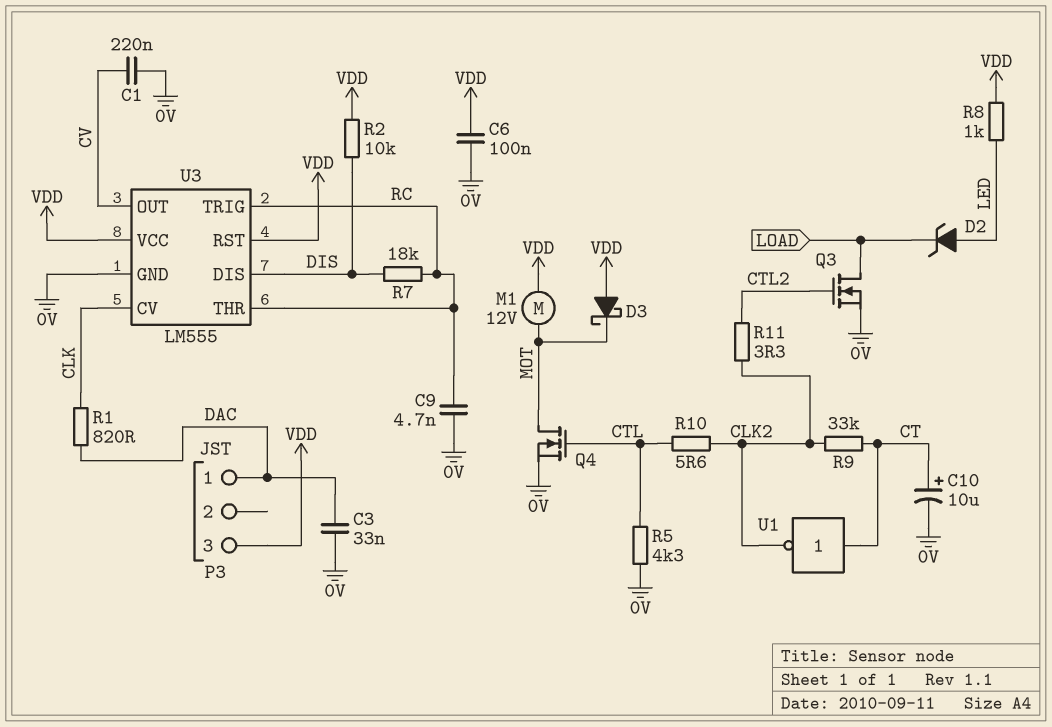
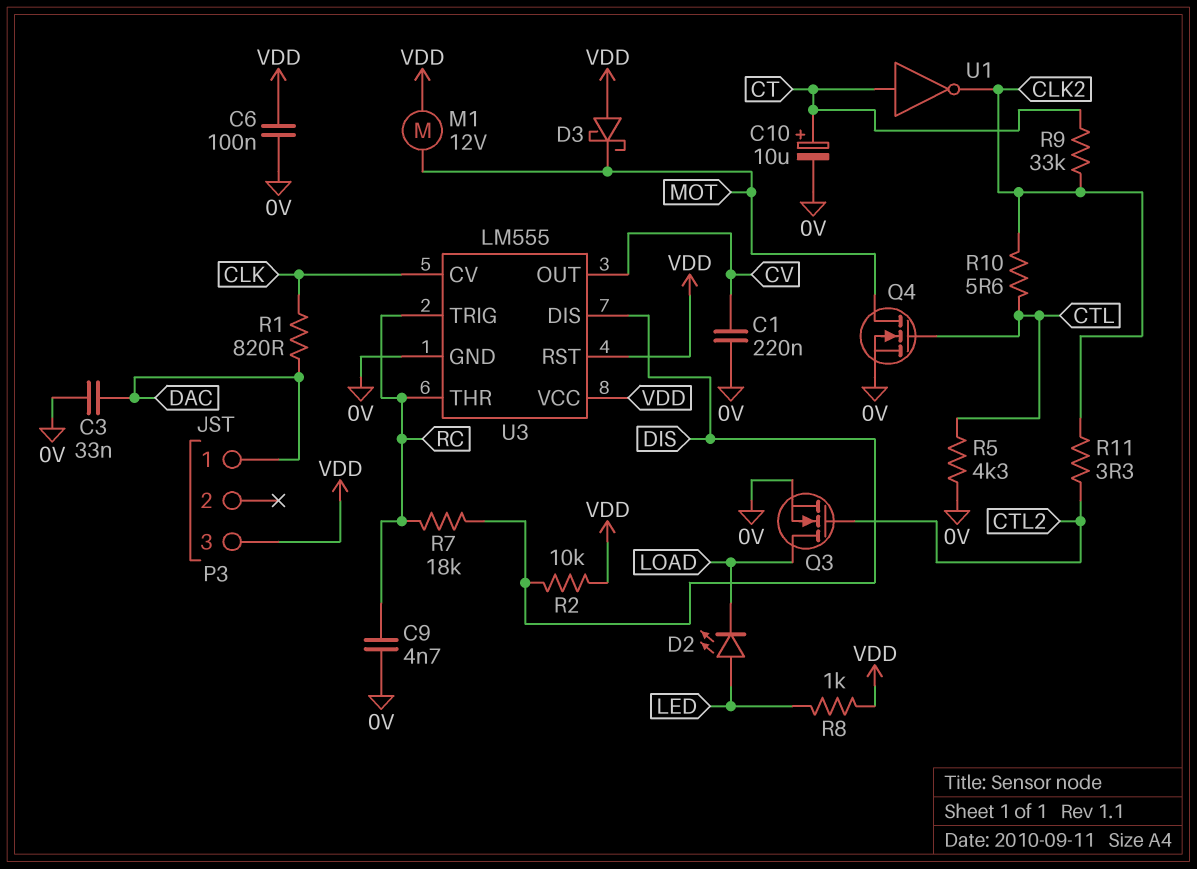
D2: zener (A LED, K LOAD) -> LED (A LED, K LOAD)

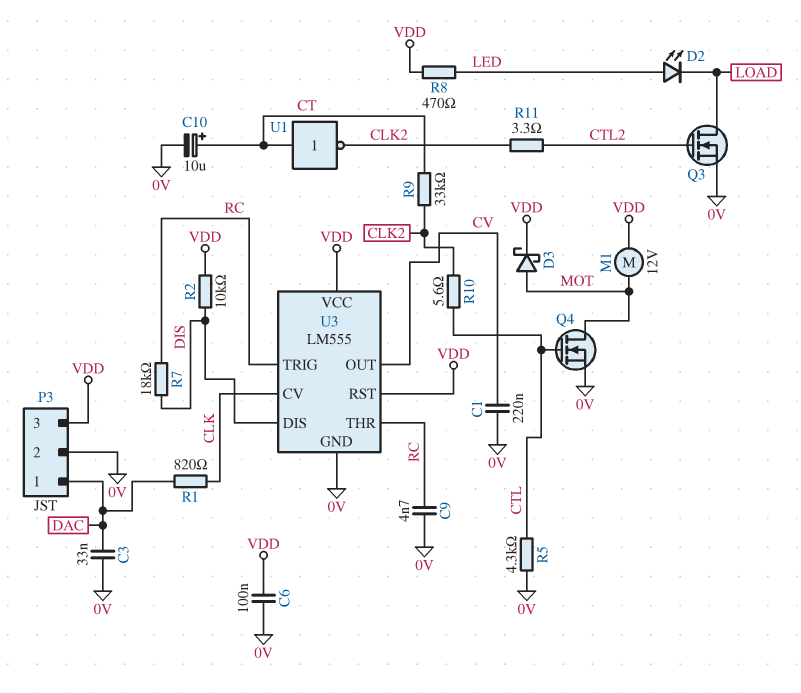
D3: schottky (A VDD, K MOT) -> schottky (A MOT, K VDD)
P3 pin 2: none -> 0V
R8: 1k (LED, VDD) -> 470 (LED, VDD)

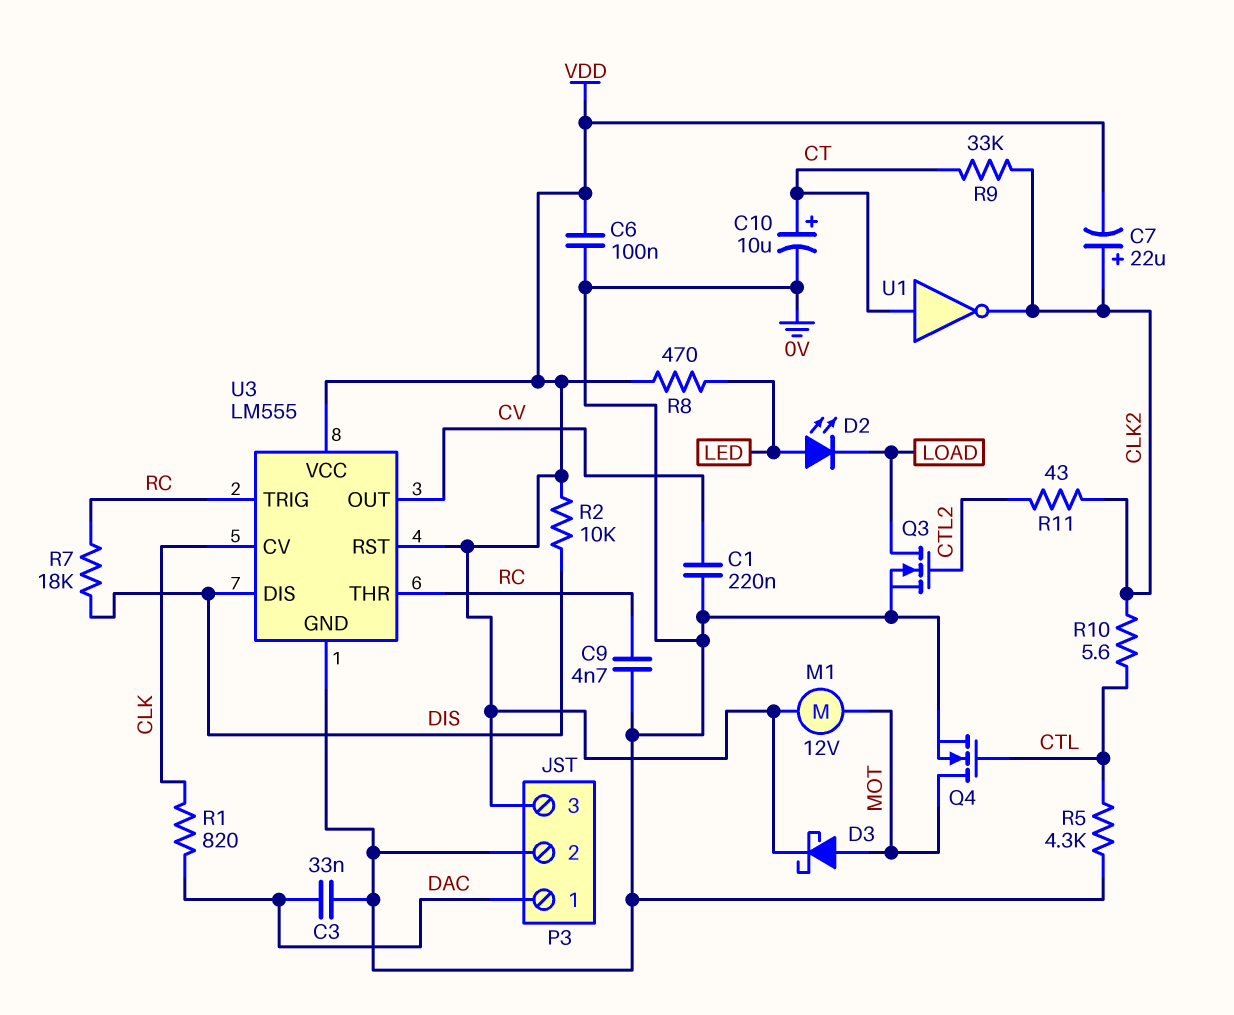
C7: none -> 22uF (plus CLK2, minus VDD)
R11: 3.3 (CLK2, CTL2) -> 43 (CLK2, CTL2)

